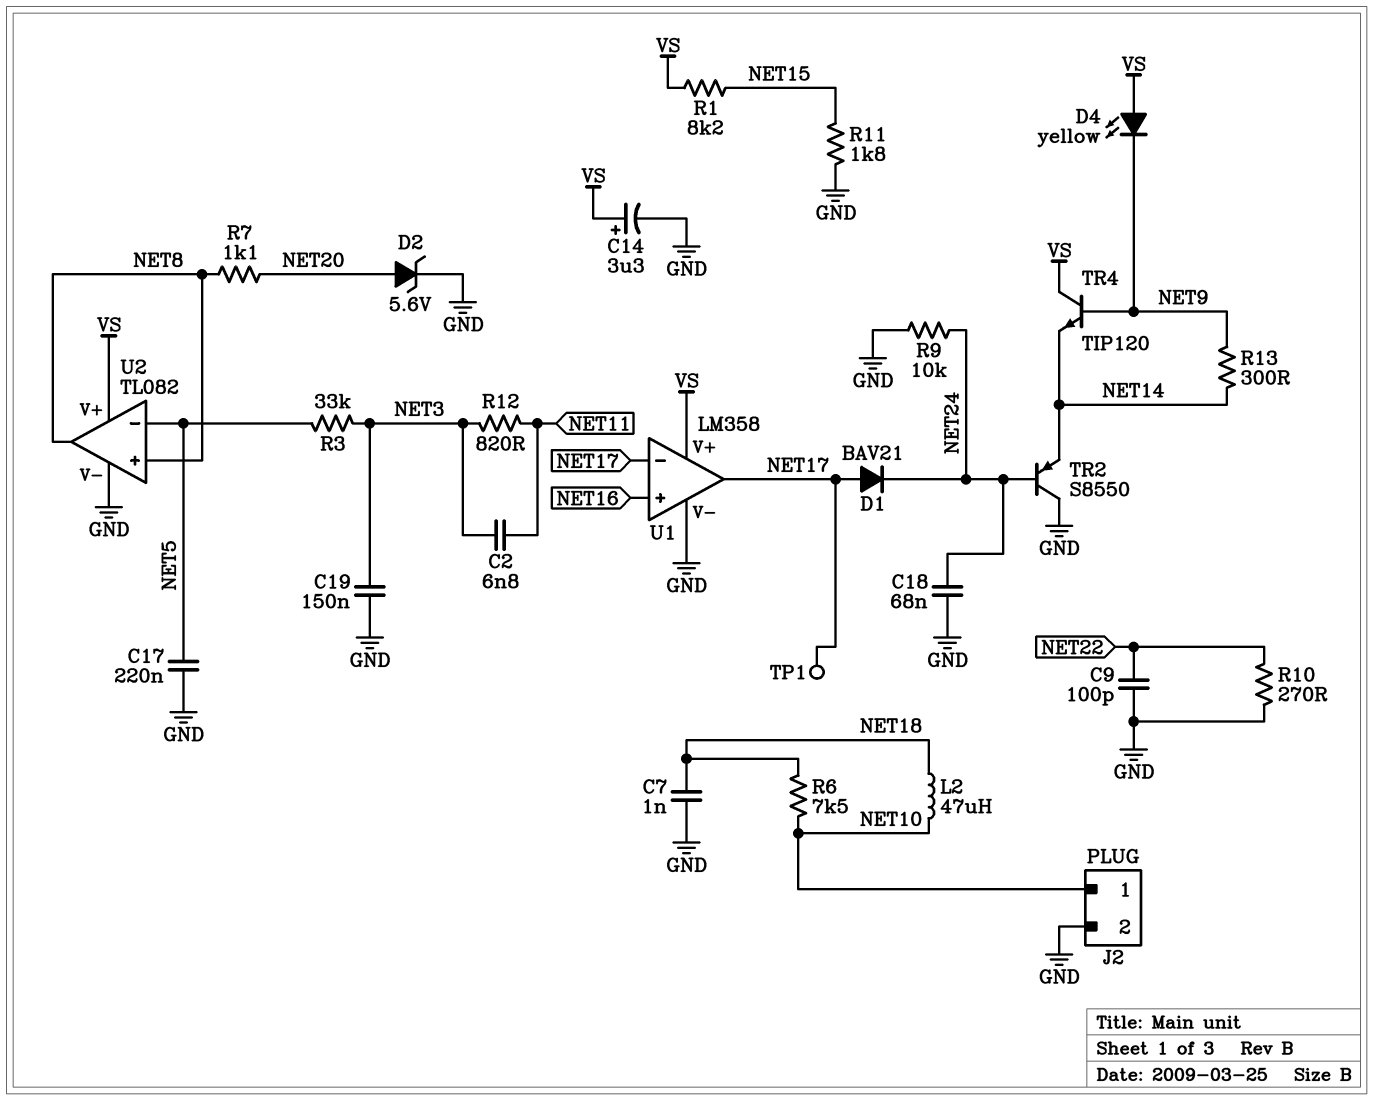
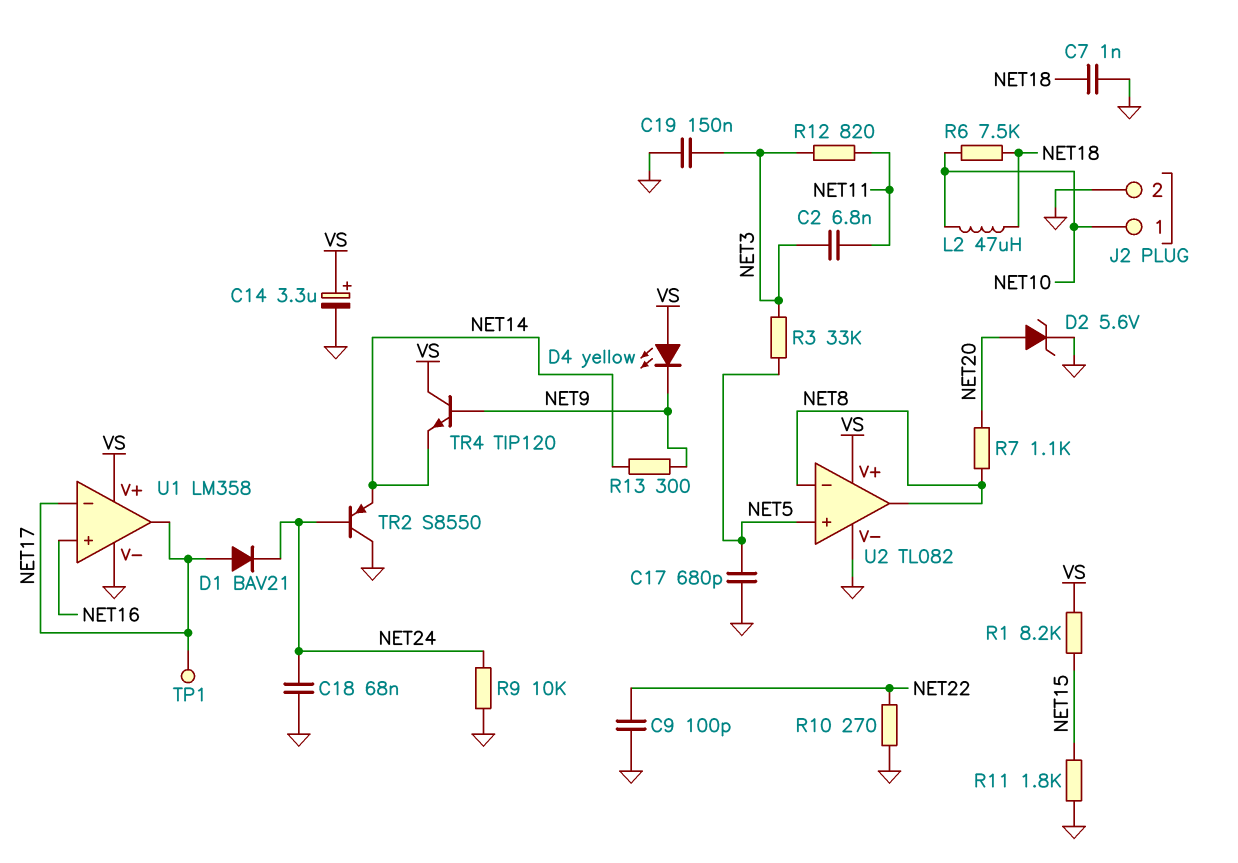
C17: 220nF (GND, NET5) -> 680pF (GND, NET5)
U2 pin in+: NET8 -> NET5
U2 pin in-: NET5 -> NET8

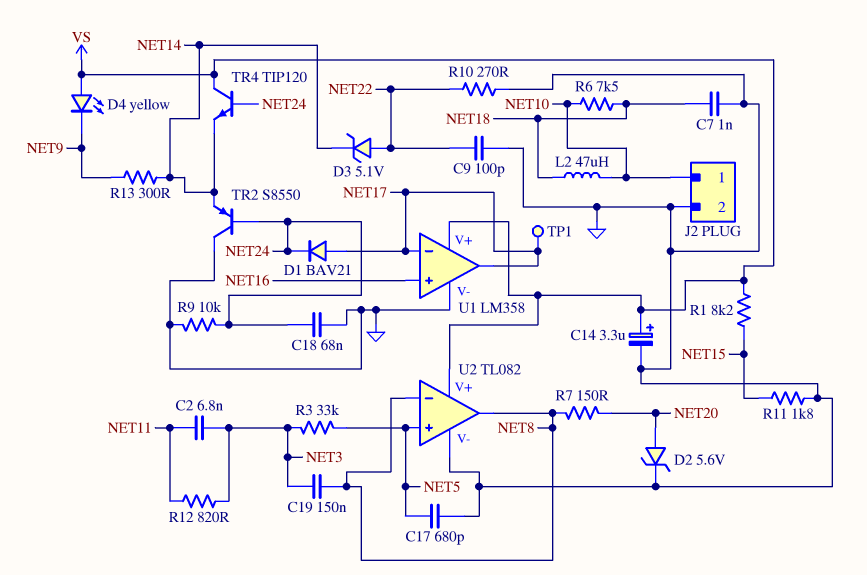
C19: 150nF (GND, NET3) -> 150nF (NET3, NET8)
D3: none -> zener 5.1V (A NET22, K NET14)
R7: 1.1k (NET8, NET20) -> 150 (NET8, NET20)
TR4: NPN TIP120 (B NET9, C VS, E NET14) -> NPN TIP120 (B NET24, C VS, E NET14)

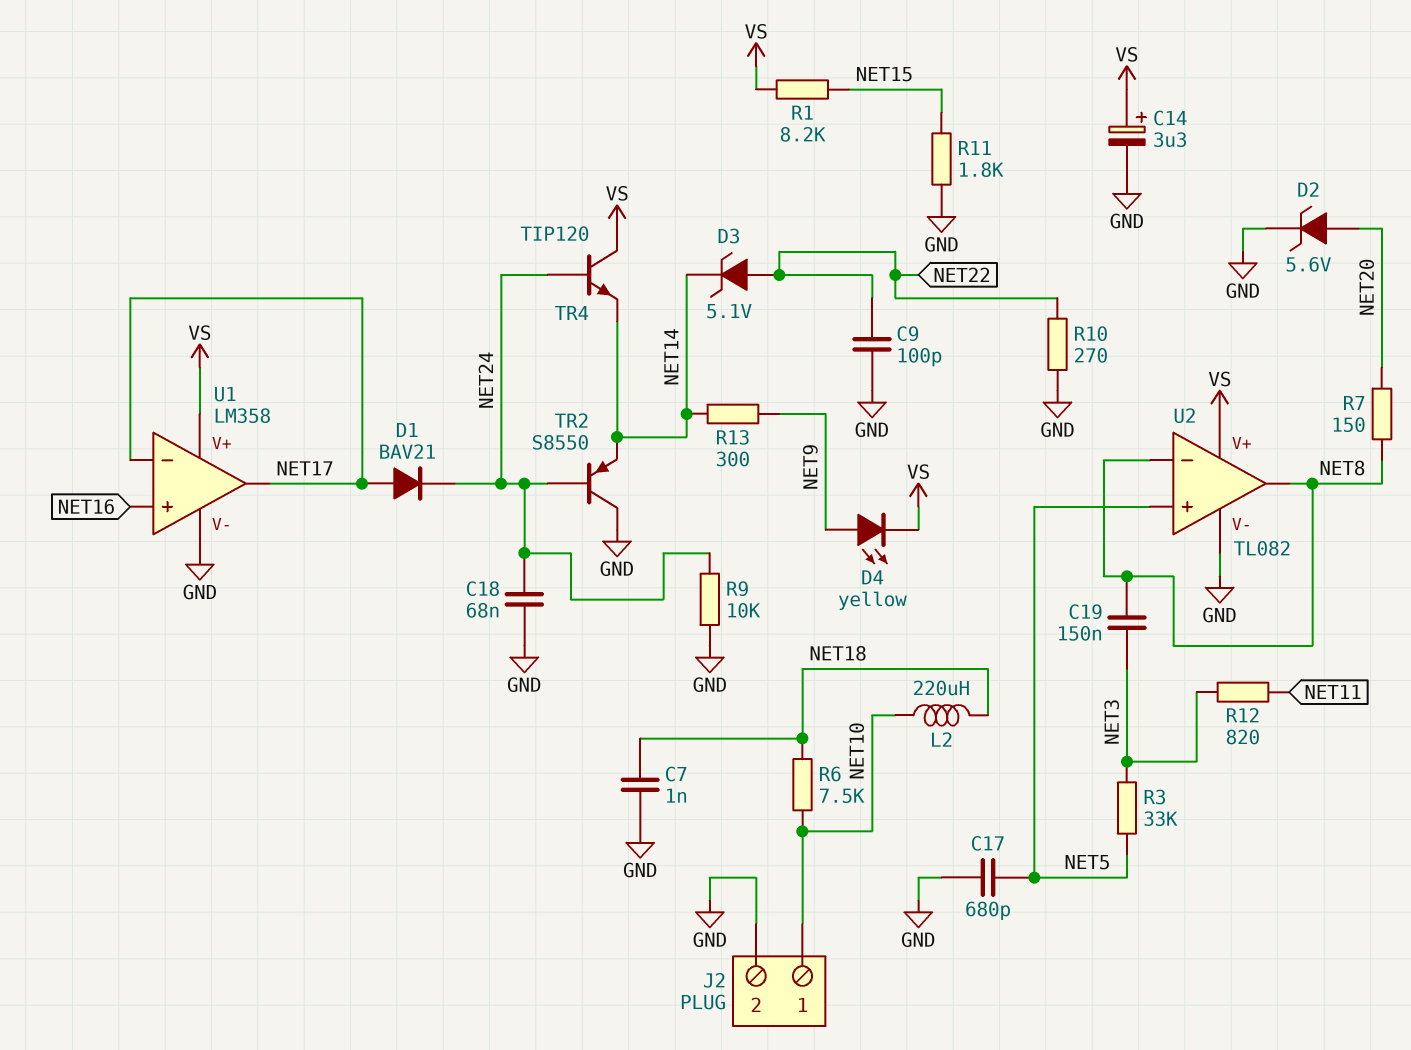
C2: 6.8nF (NET3, NET11) -> none
D4: LED yellow (A VS, K NET9) -> LED yellow (A NET9, K VS)
L2: 47uH (NET10, NET18) -> 220uH (NET10, NET18)
TP1: test point (NET17) -> none

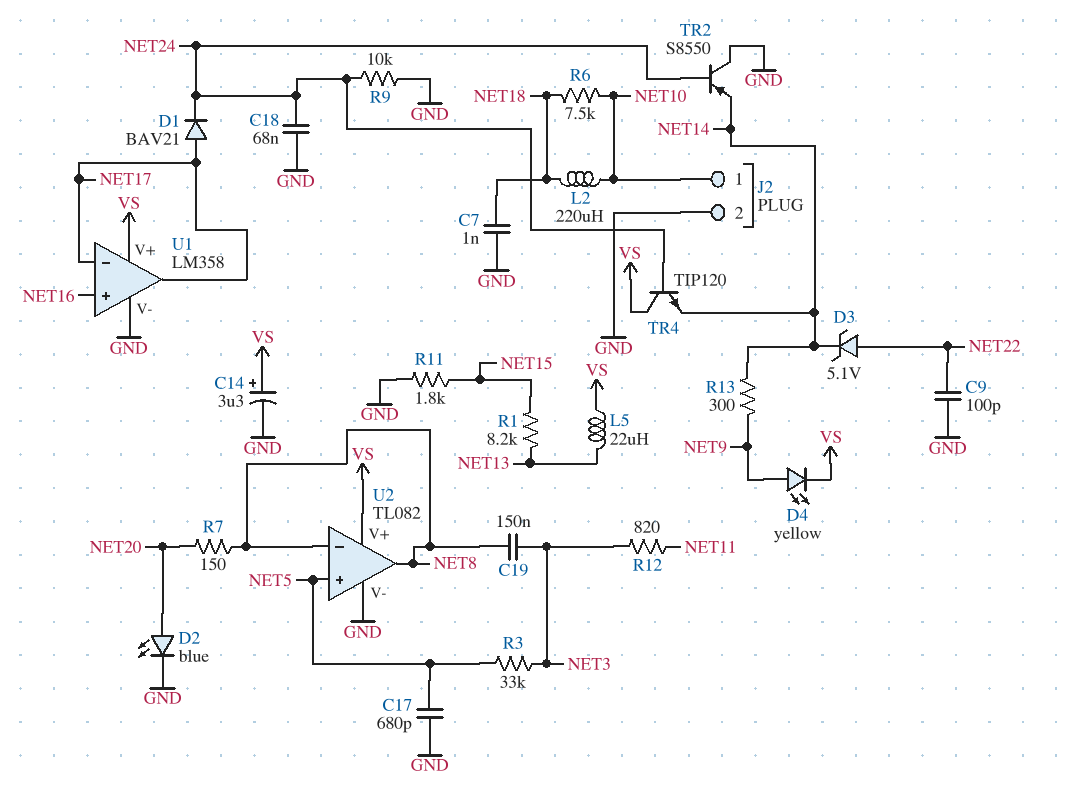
D2: zener 5.6V (A NET20, K GND) -> LED blue (A NET20, K GND)
L5: none -> 22uH (NET13, VS)
R1: 8.2k (NET15, VS) -> 8.2k (NET13, NET15)
R10: 270 (GND, NET22) -> none

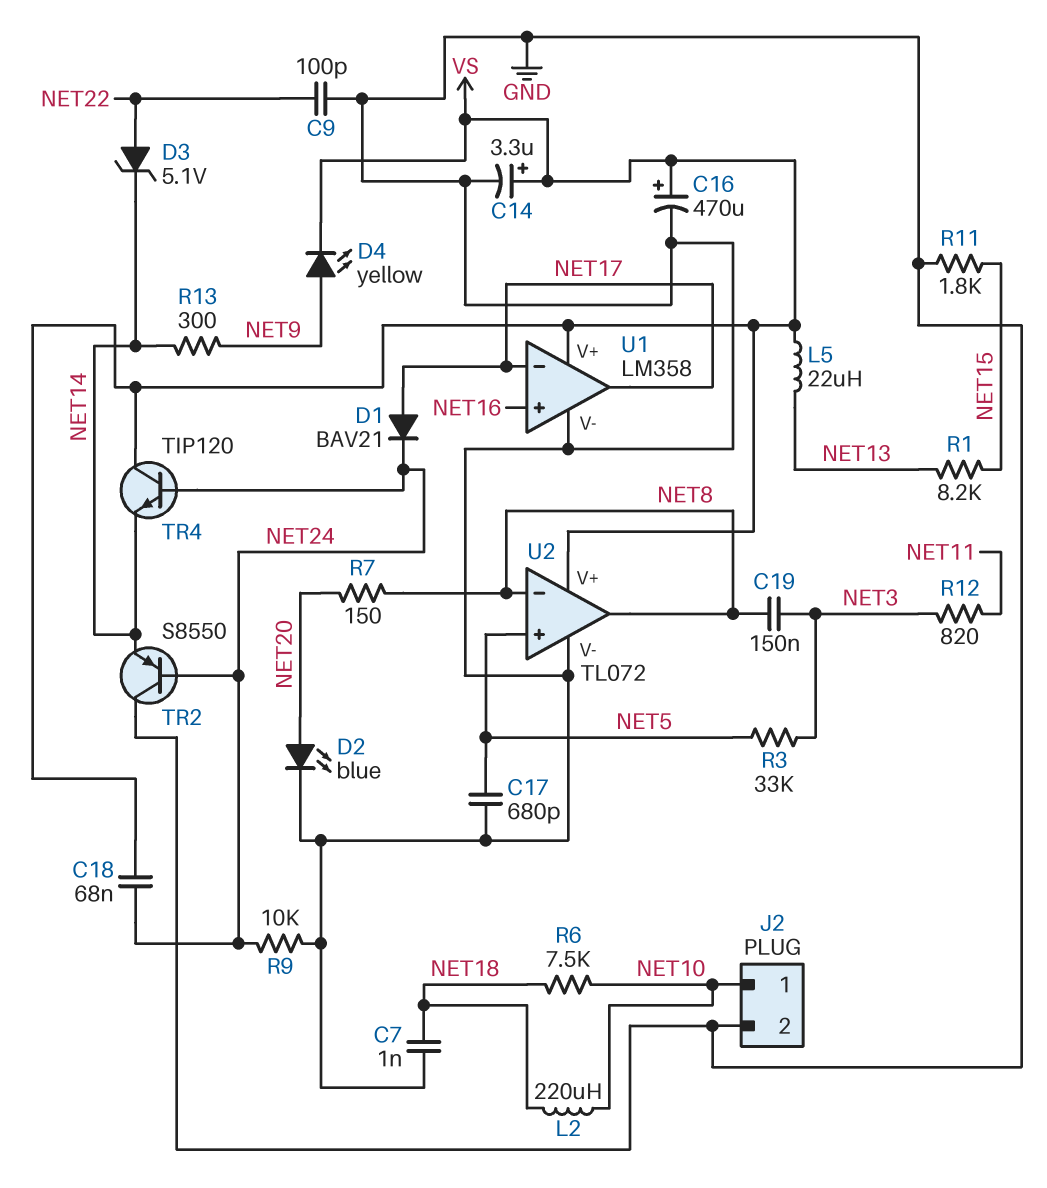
C16: none -> 470uF (plus VS, minus GND)
C18: 68nF (GND, NET24) -> 68nF (NET24, VS)
U2: TL082 -> TL072

